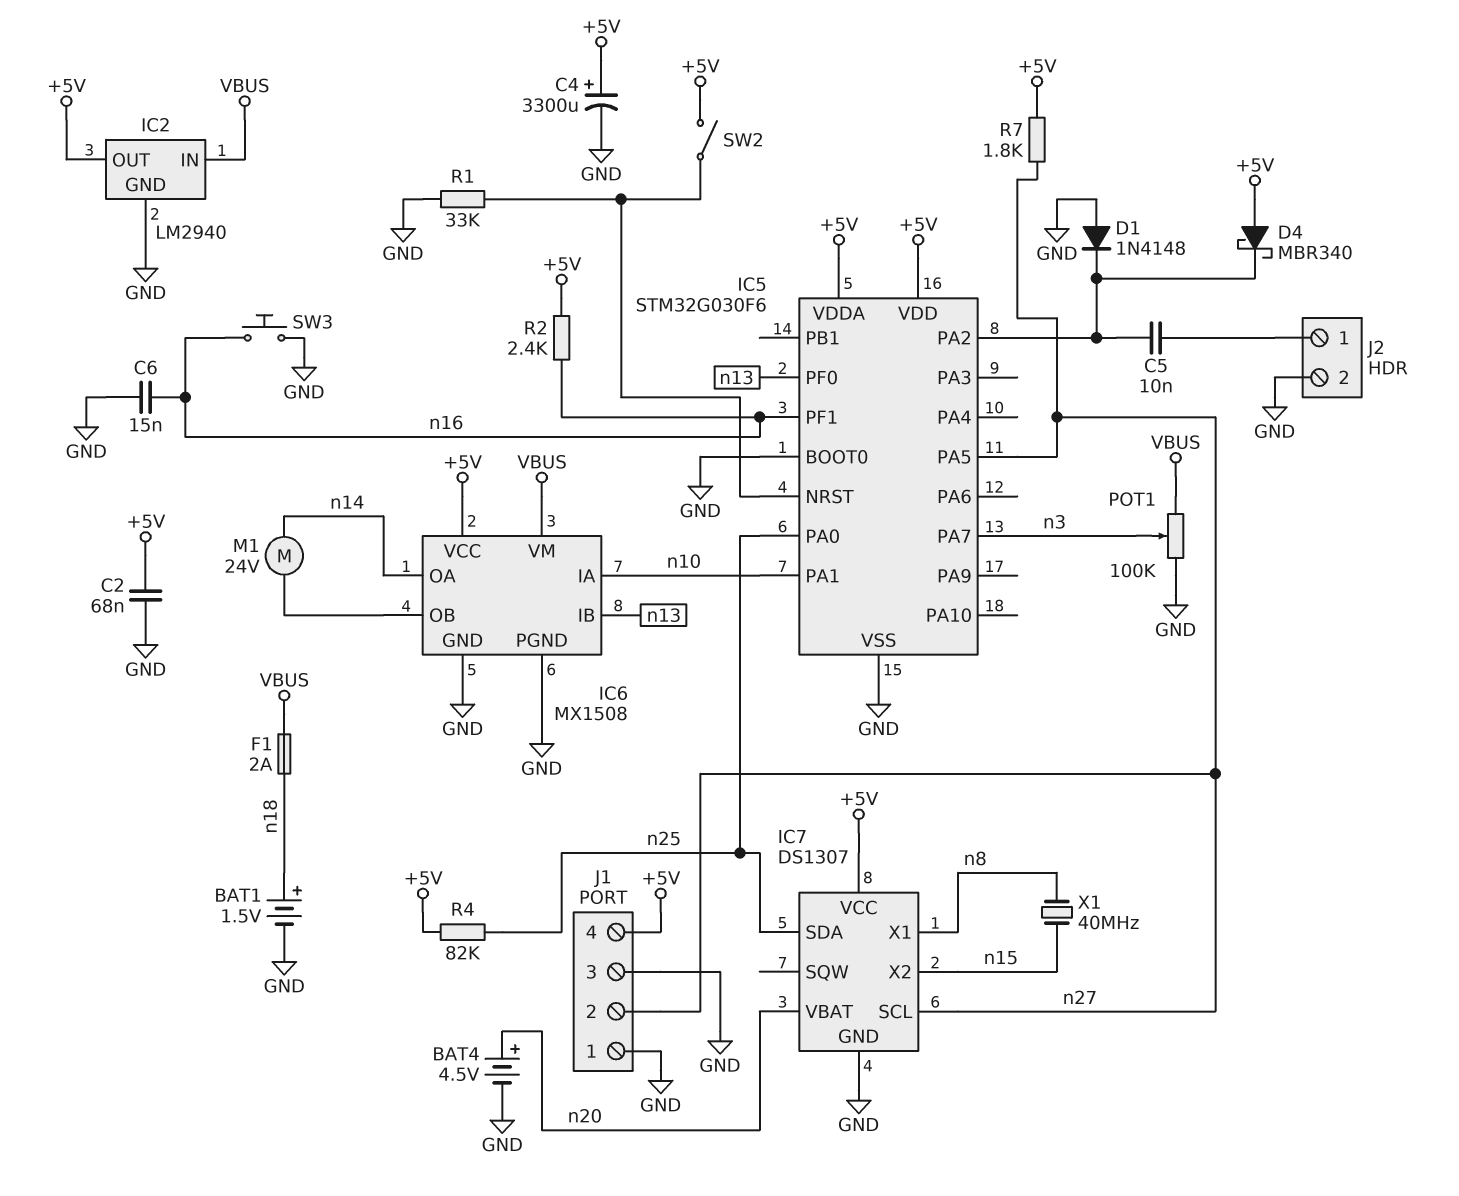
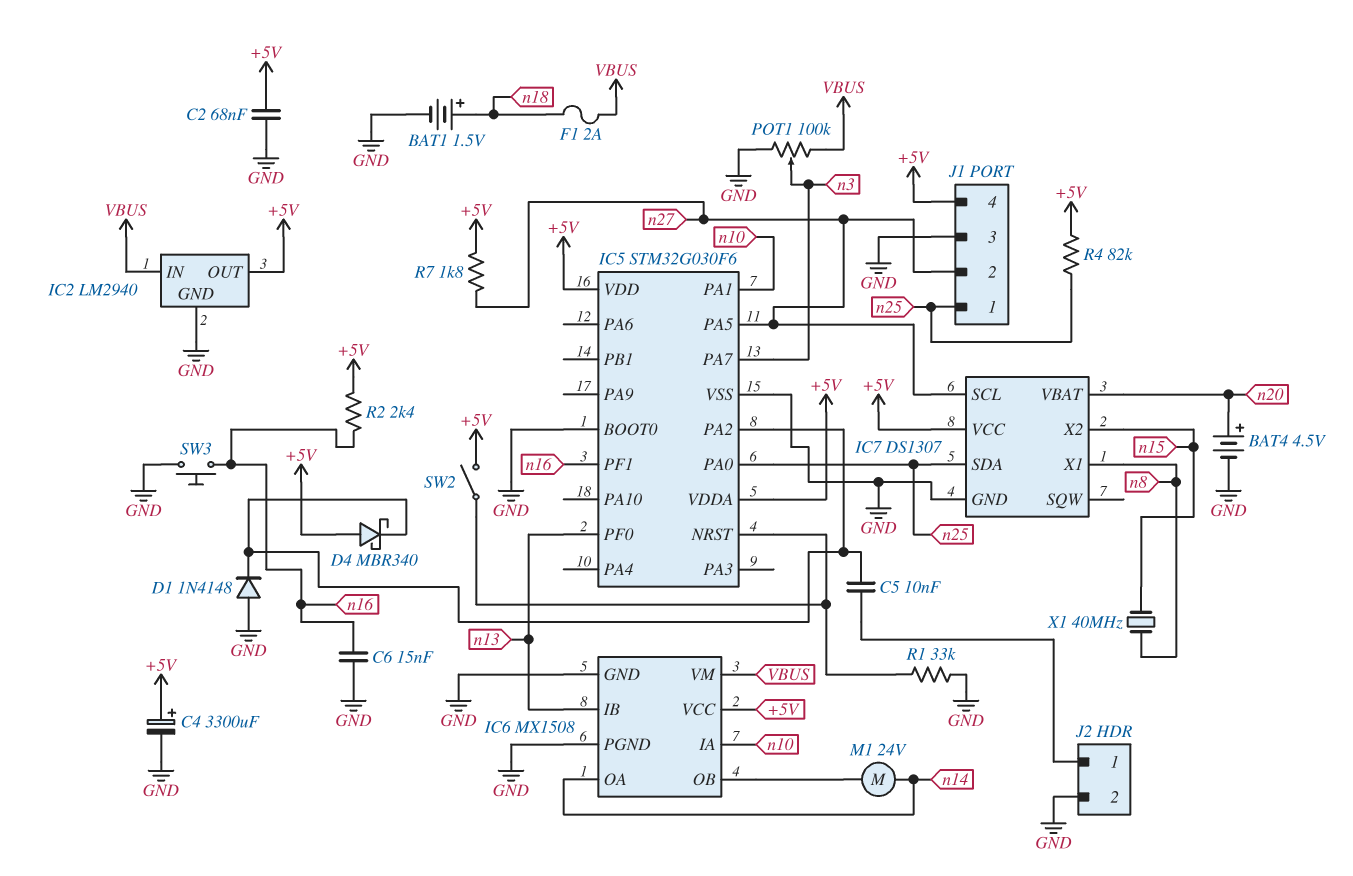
J1 pin 1: GND -> n25

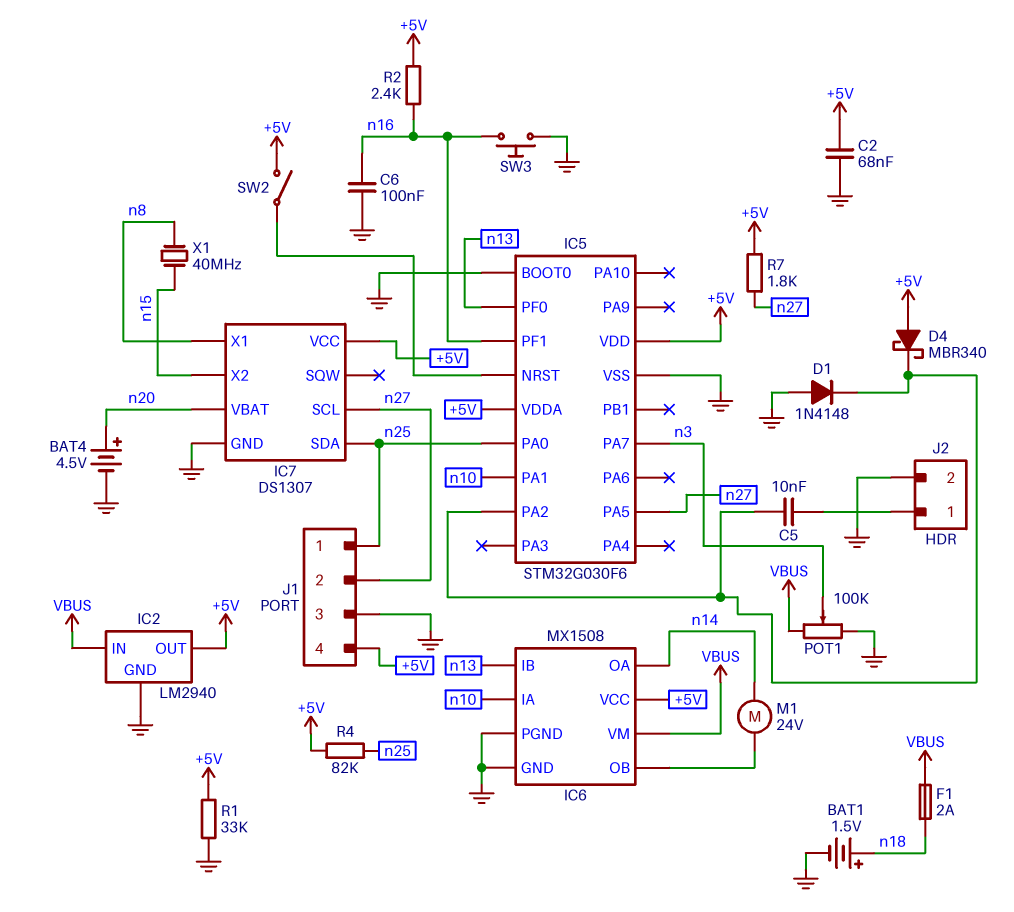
C4: 3300uF (plus +5V, minus GND) -> none
C6: 15nF (GND, n16) -> 100nF (GND, n16)
R1: 33k (GND, IC5/NRST) -> 33k (+5V, GND)

